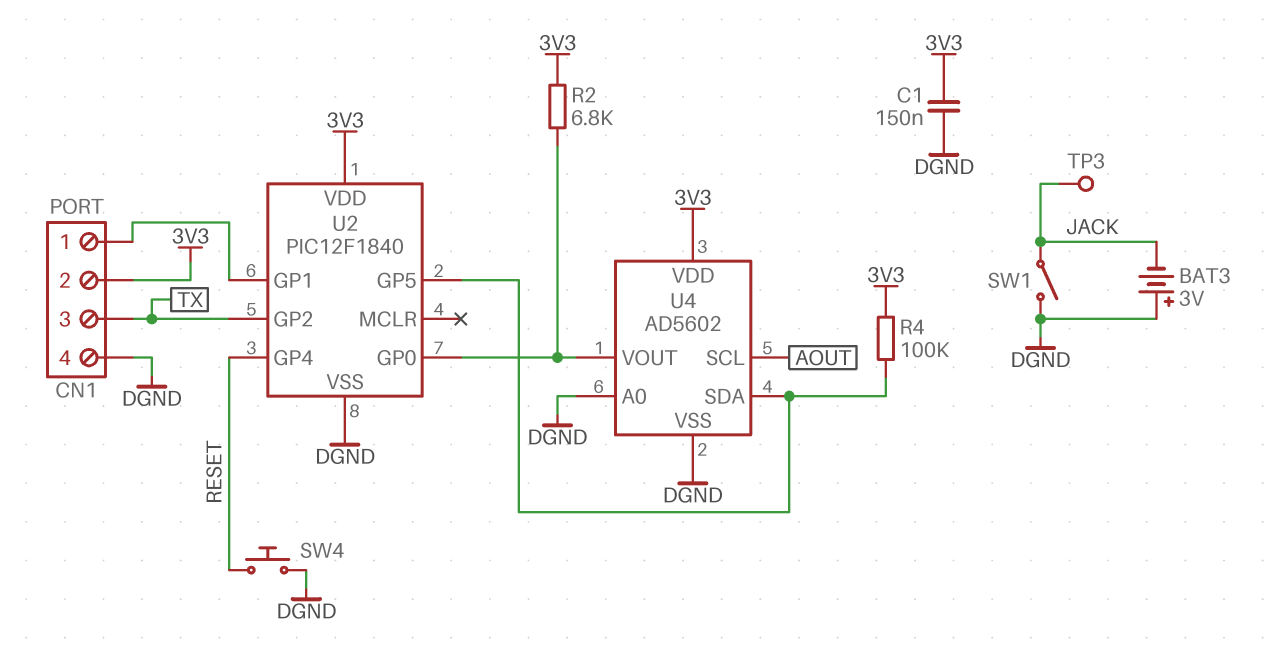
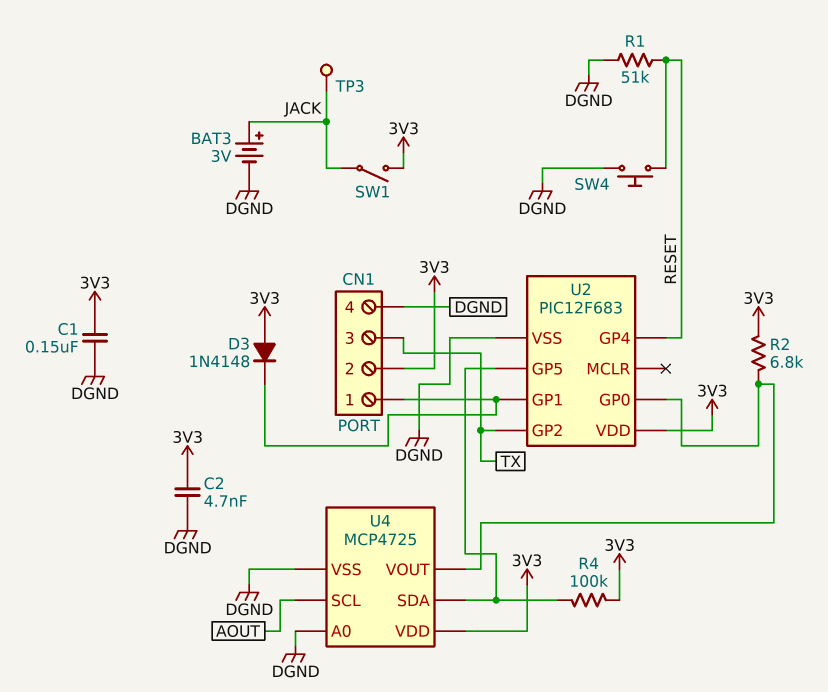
BAT3: 3V (plus DGND, minus JACK) -> 3V (plus JACK, minus DGND)
C2: none -> 4.7nF (3V3, DGND)
D3: none -> diode 1N4148 (A 3V3, K CN1/1)
R1: none -> 51k (DGND, RESET)
SW1: switch (DGND, JACK) -> switch (3V3, JACK)
U2: PIC12F1840 -> PIC12F683
U4: AD5602 -> MCP4725

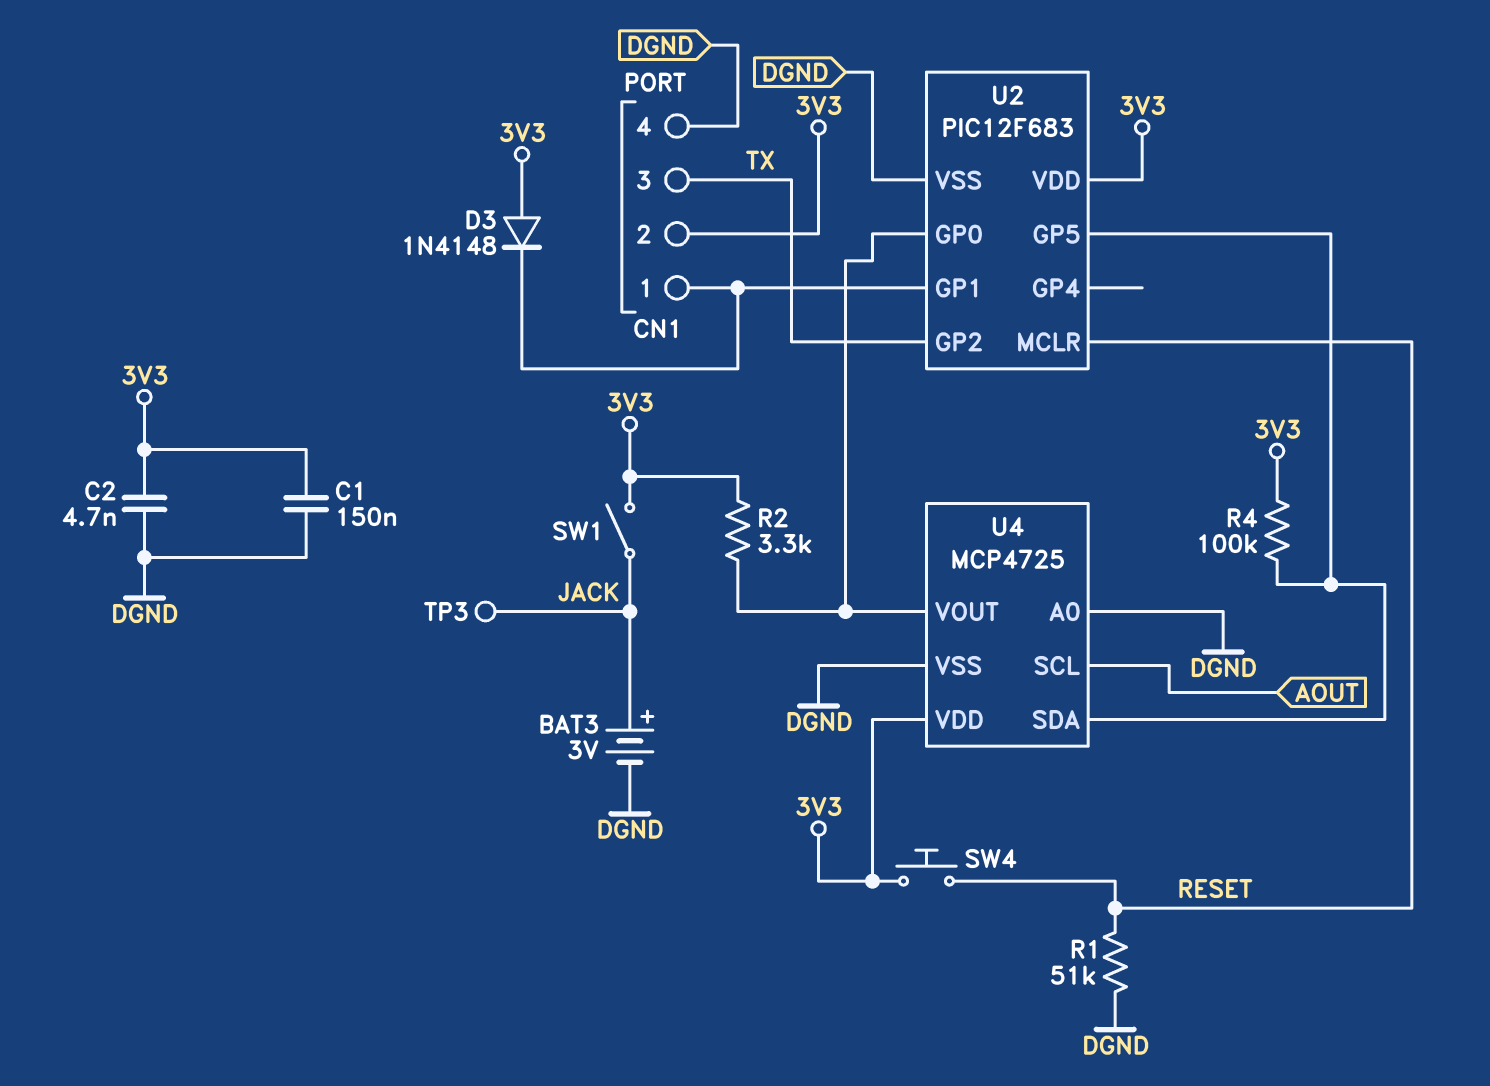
R2: 6.8k (3V3, U2/GP0) -> 3.3k (3V3, U2/GP0)
SW4: button (DGND, RESET) -> button (3V3, RESET)
U2 pin GP4: RESET -> none
U2 pin MCLR: none -> RESET

